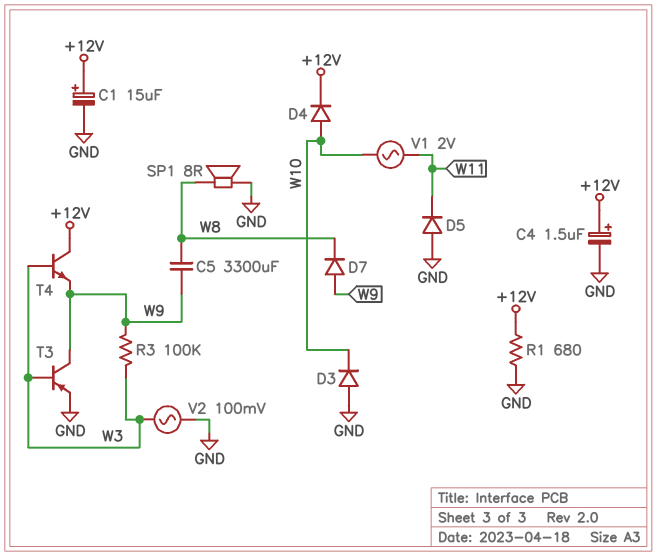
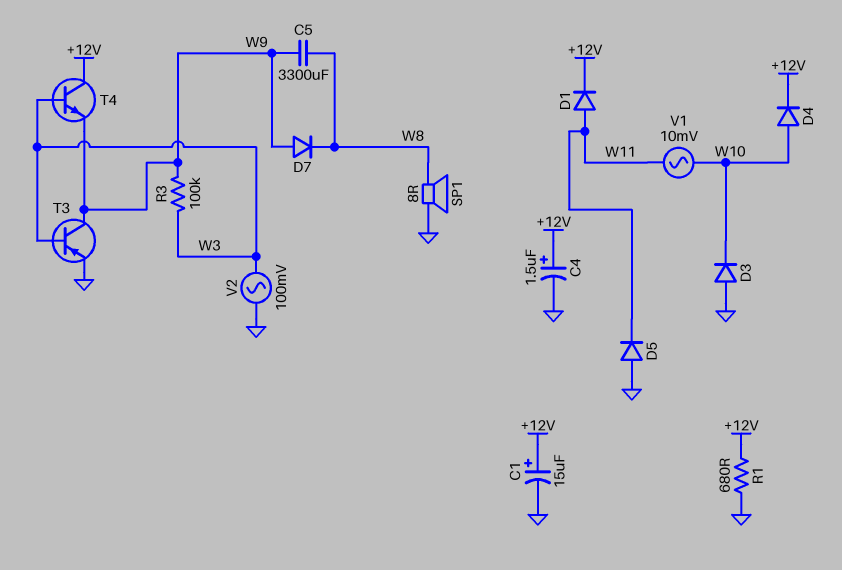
D1: none -> diode (A W11, K +12V)
V1: AC 2V (W10, W11) -> AC 10mV (W10, W11)

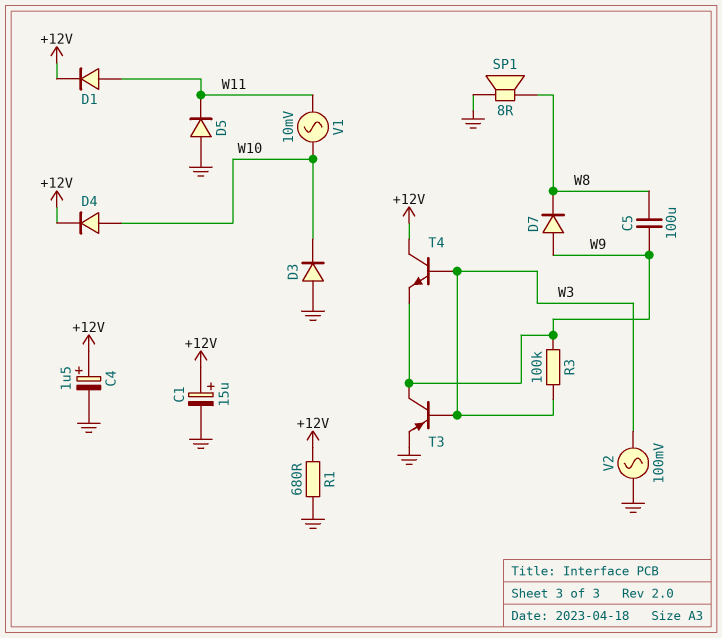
C5: 3300uF (W8, W9) -> 100uF (W8, W9)

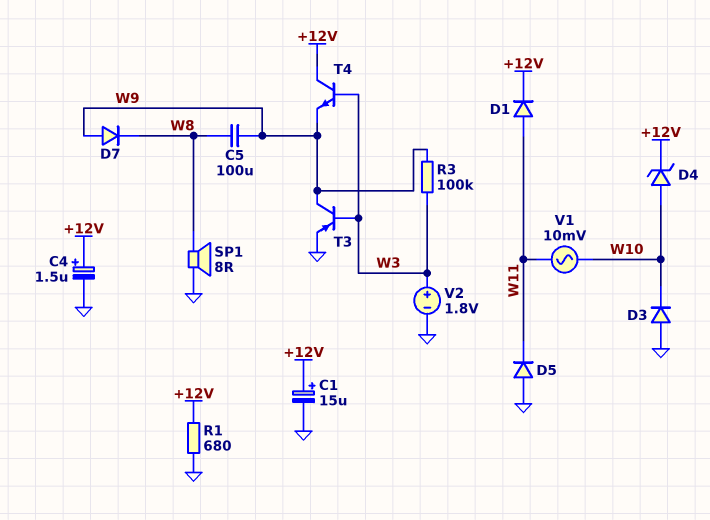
D4: diode (A W10, K +12V) -> zener (A W10, K +12V)
V2: AC 100mV (GND, W3) -> 1.8V (plus W3, minus GND)

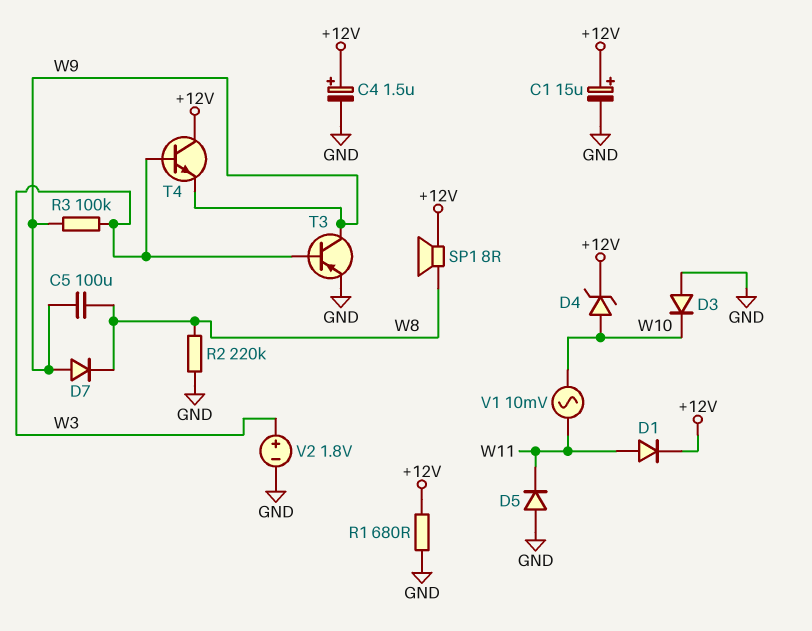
R2: none -> 220k (GND, W8)
SP1: speaker 8R (GND, W8) -> speaker 8R (+12V, W8)

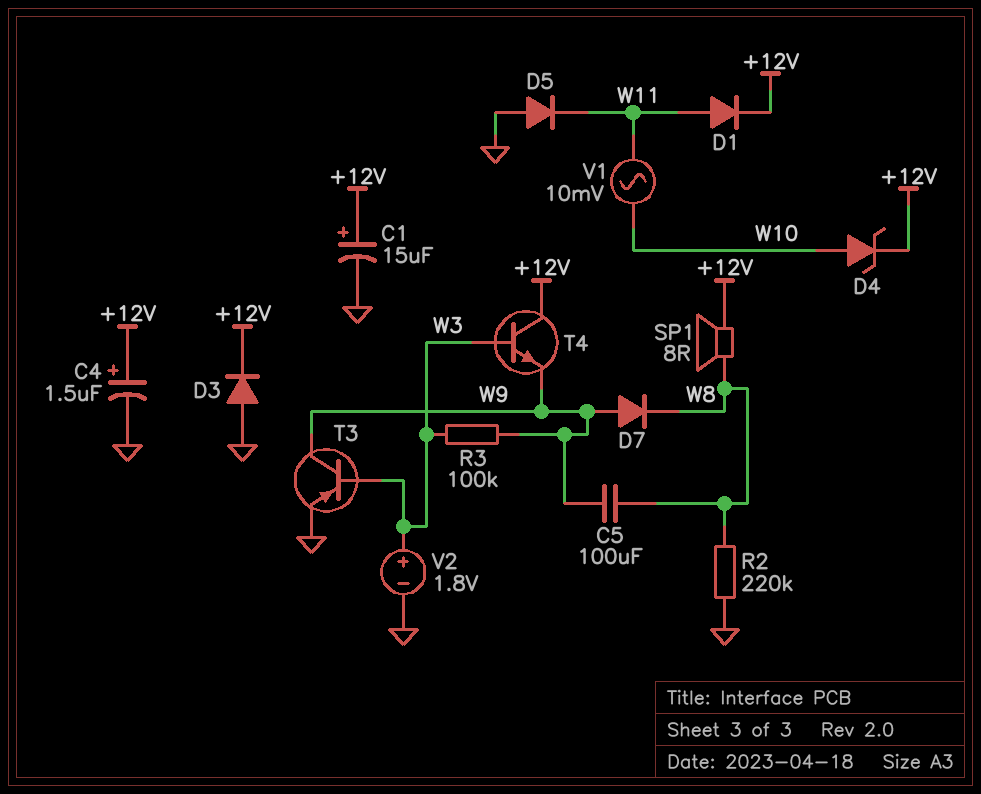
D3: diode (A GND, K W10) -> diode (A GND, K +12V)
R1: 680 (+12V, GND) -> none

